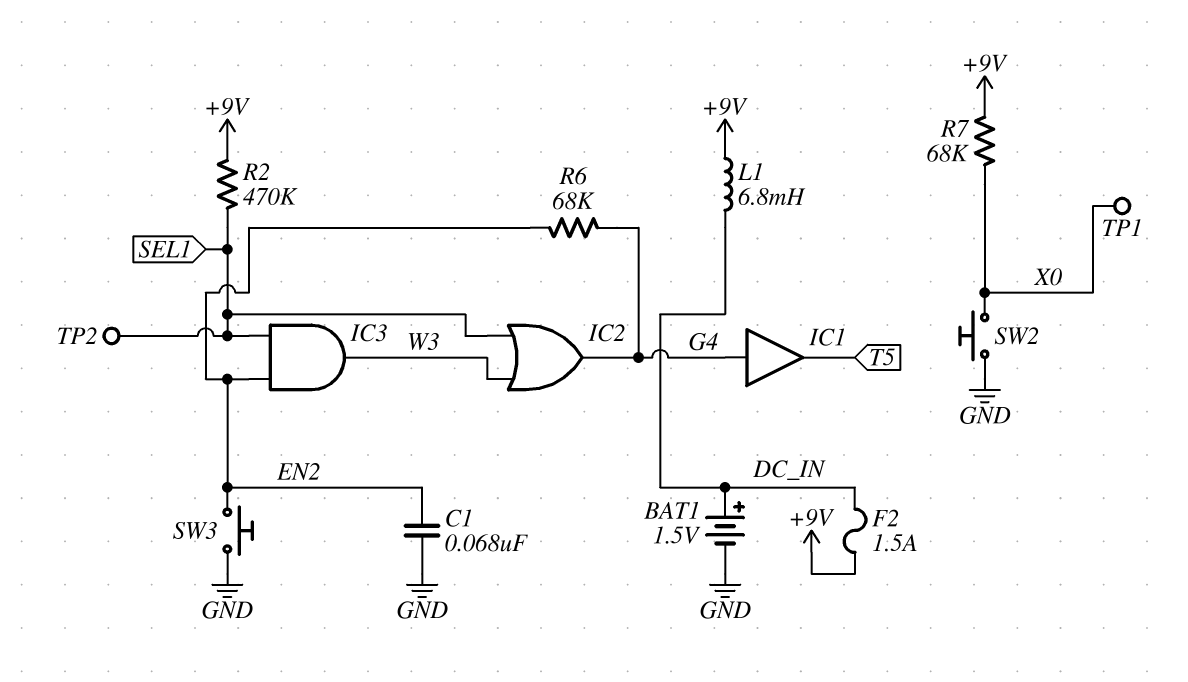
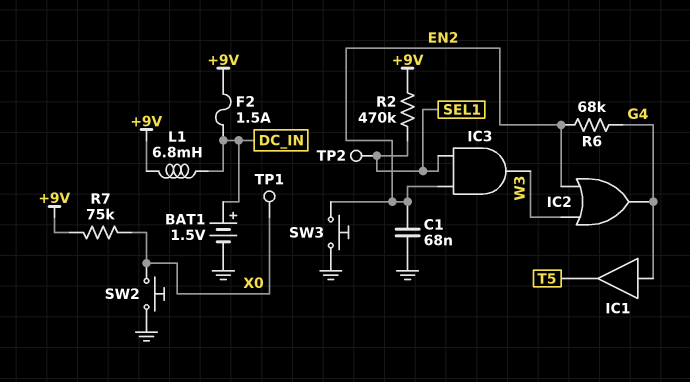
IC2: OR (in SEL1, in W3, out G4) -> OR (in EN2, in W3, out G4)
R7: 68k (+9V, X0) -> 75k (+9V, X0)

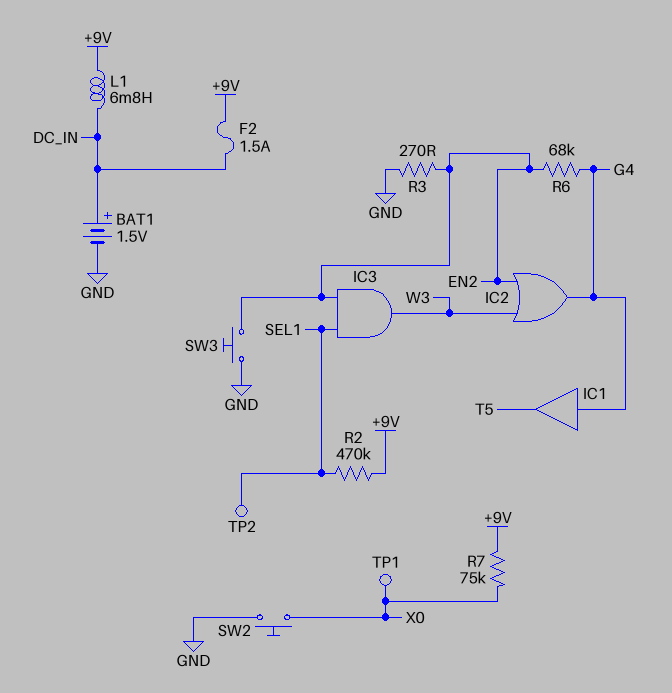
C1: 68nF (EN2, GND) -> none
R3: none -> 270 (EN2, GND)

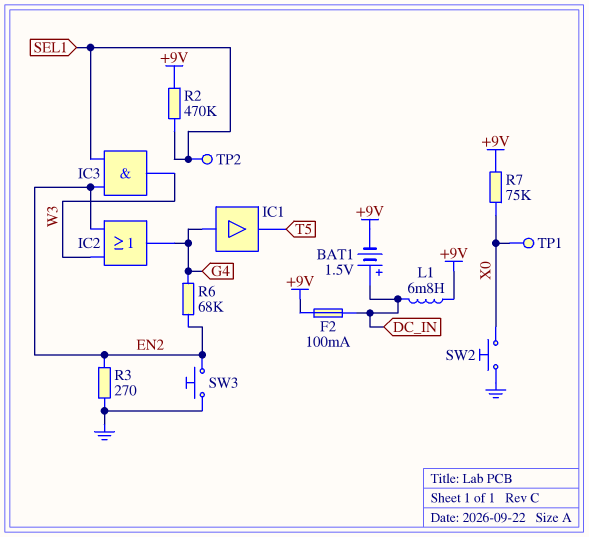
BAT1: 1.5V (plus DC_IN, minus GND) -> 1.5V (plus DC_IN, minus +9V)
F2: 1.5A (+9V, DC_IN) -> 100mA (+9V, DC_IN)

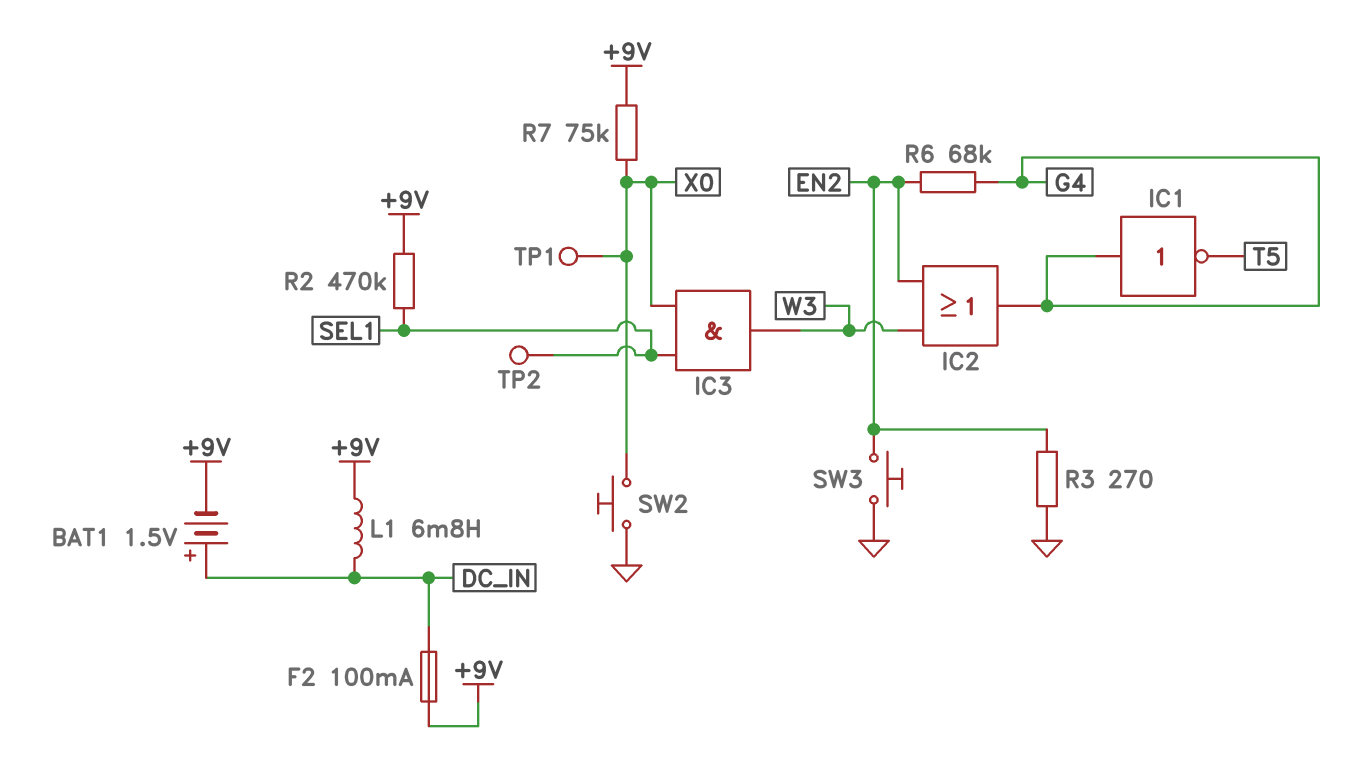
IC1: buffer (in G4, out T5) -> NOT (in G4, out T5)
IC3: AND (in EN2, in SEL1, out W3) -> AND (in SEL1, in X0, out W3)

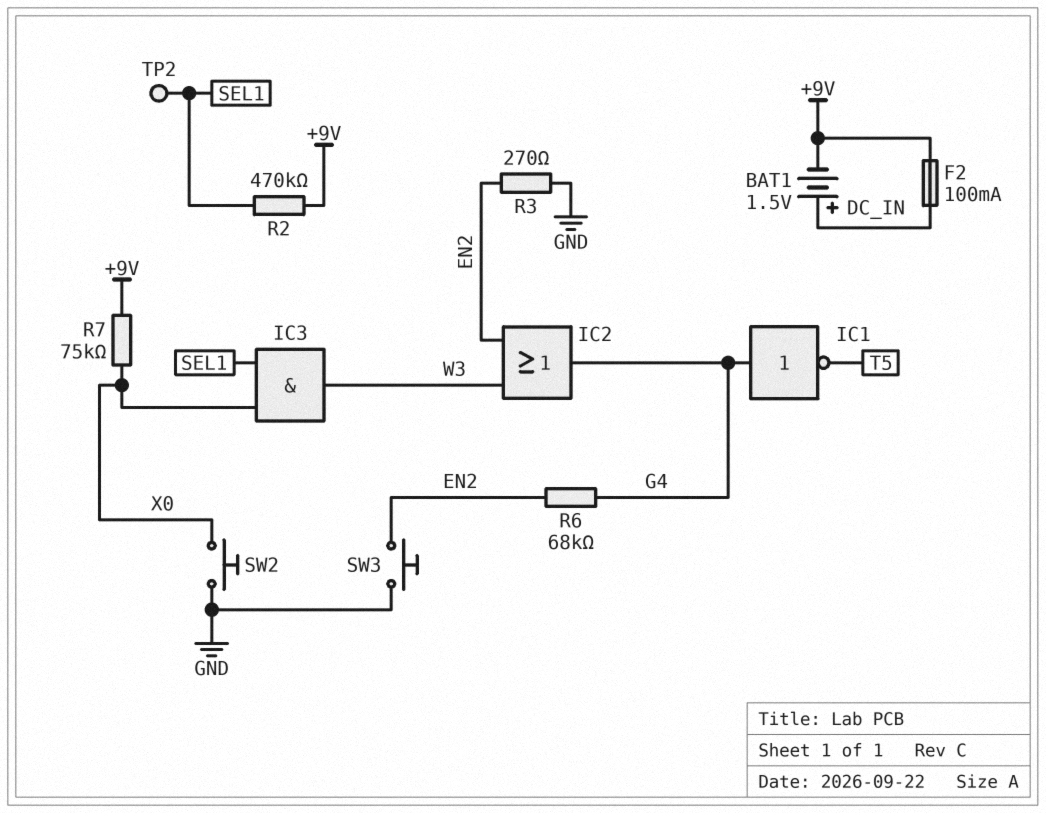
L1: 6.8mH (+9V, DC_IN) -> none
TP1: test point (X0) -> none

